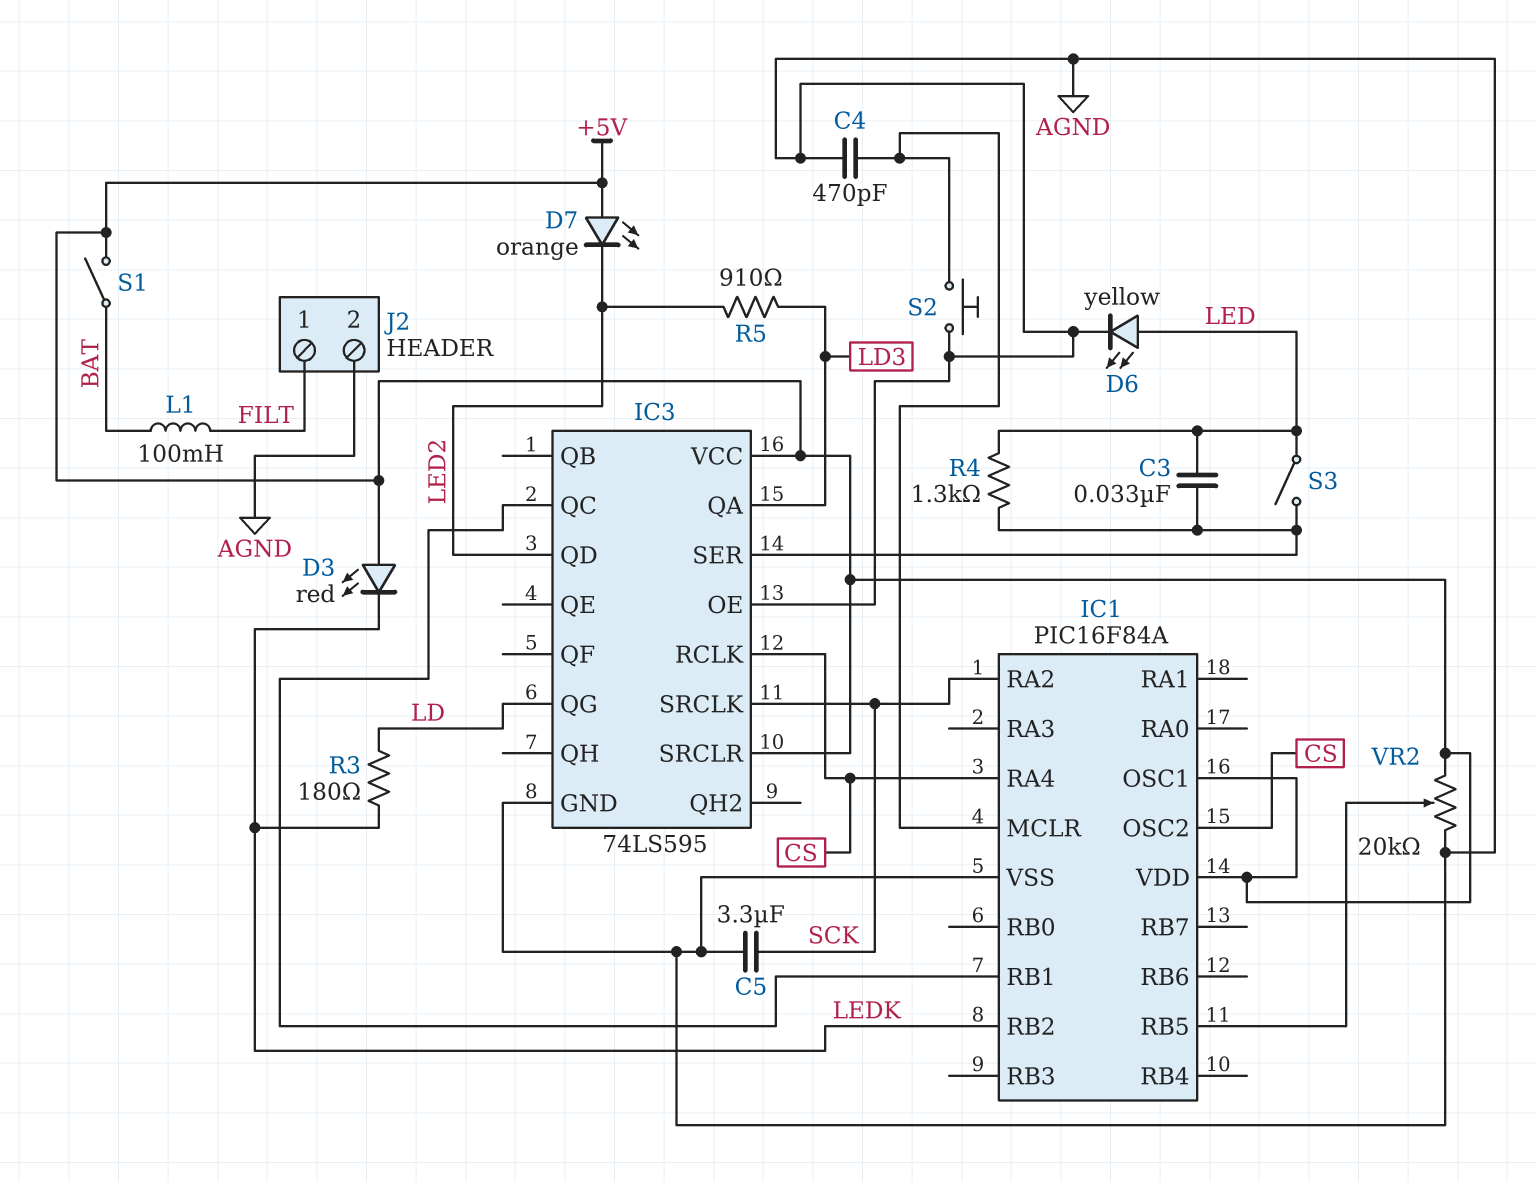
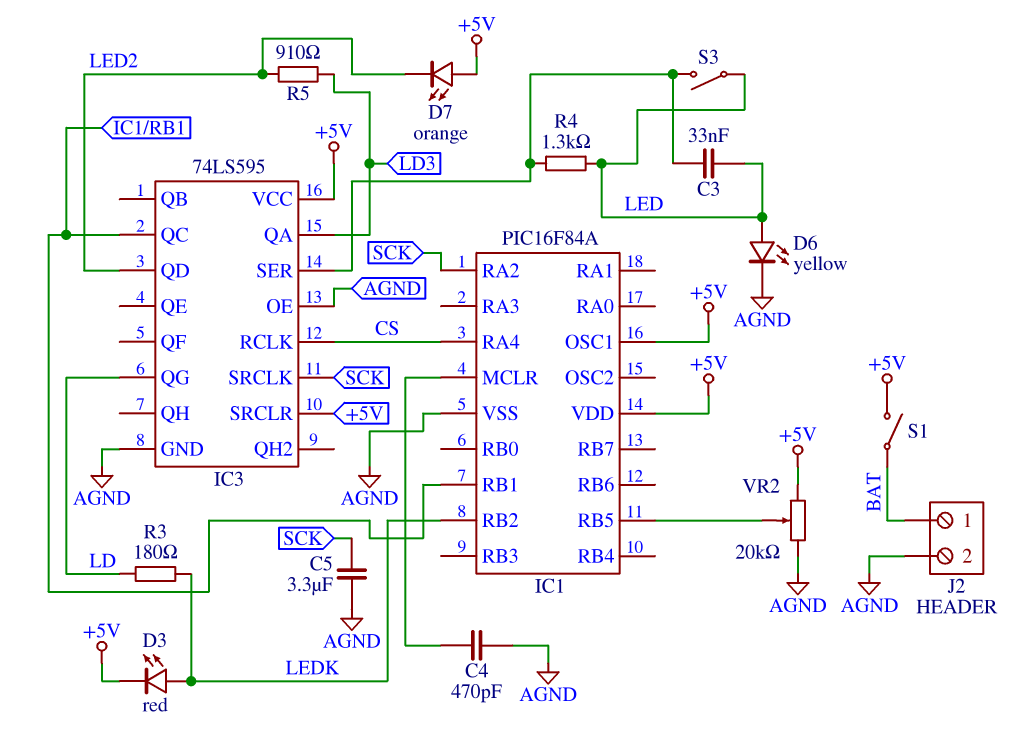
D3: LED red (A +5V, K LEDK) -> LED red (A LEDK, K +5V)
IC1 pin OSC2: CS -> none
J2 pin 1: FILT -> BAT
L1: 100mH (BAT, FILT) -> none
S2: button (AGND, IC1/MCLR) -> none

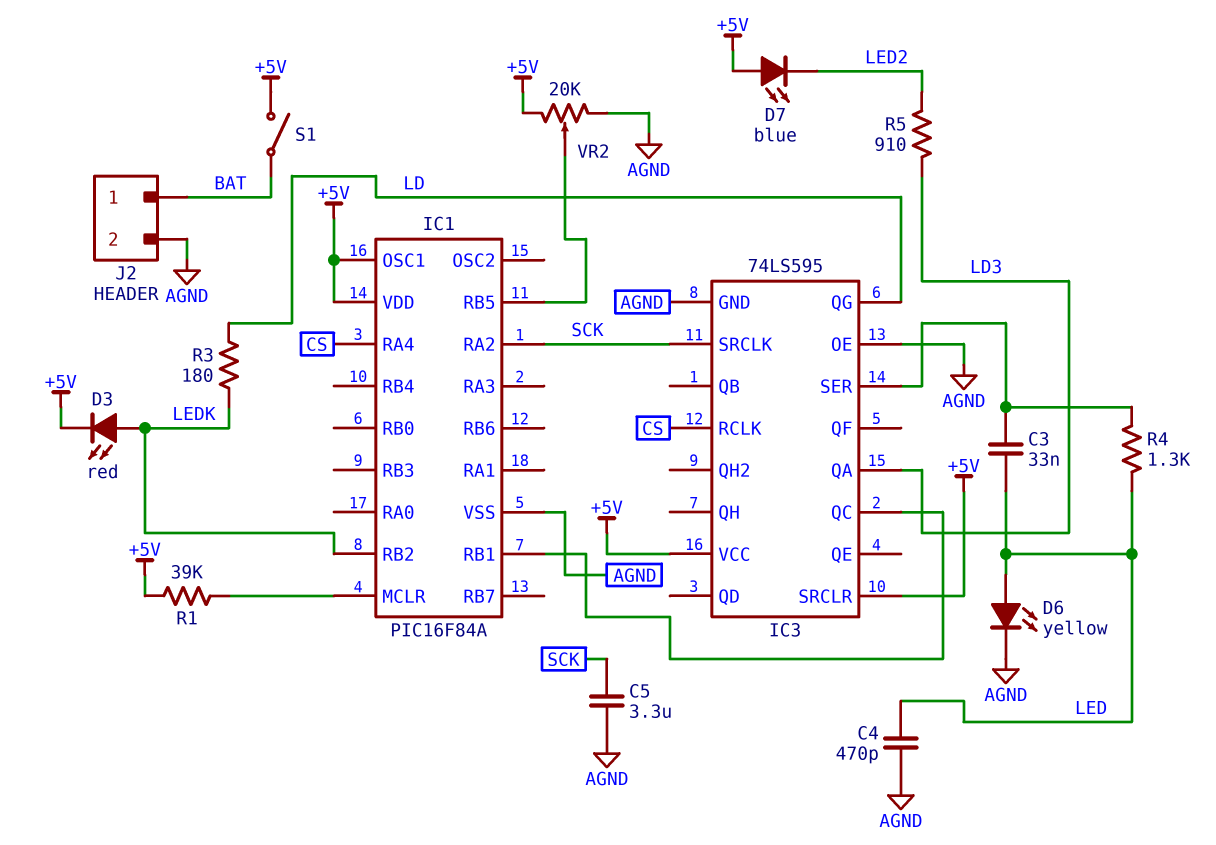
C4: 470pF (AGND, IC1/MCLR) -> 470pF (AGND, LED)
D7: LED orange (A +5V, K LED2) -> LED blue (A +5V, K LED2)
IC3 pin QD: LED2 -> none
R1: none -> 39k (+5V, IC1/MCLR)
S3: switch (IC3/SER, LED) -> none

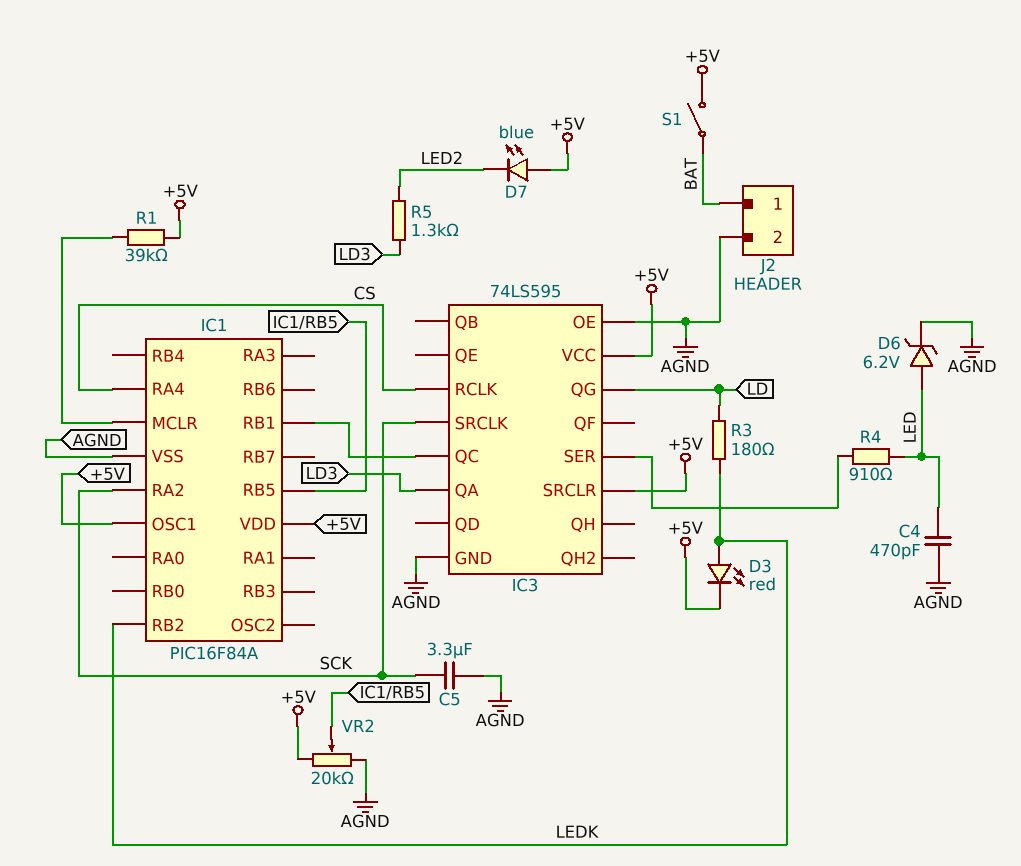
C3: 33nF (IC3/SER, LED) -> none
D6: LED yellow (A LED, K AGND) -> zener 6.2V (A LED, K AGND)
R4: 1.3k (IC3/SER, LED) -> 910 (IC3/SER, LED)
R5: 910 (LD3, LED2) -> 1.3k (LD3, LED2)

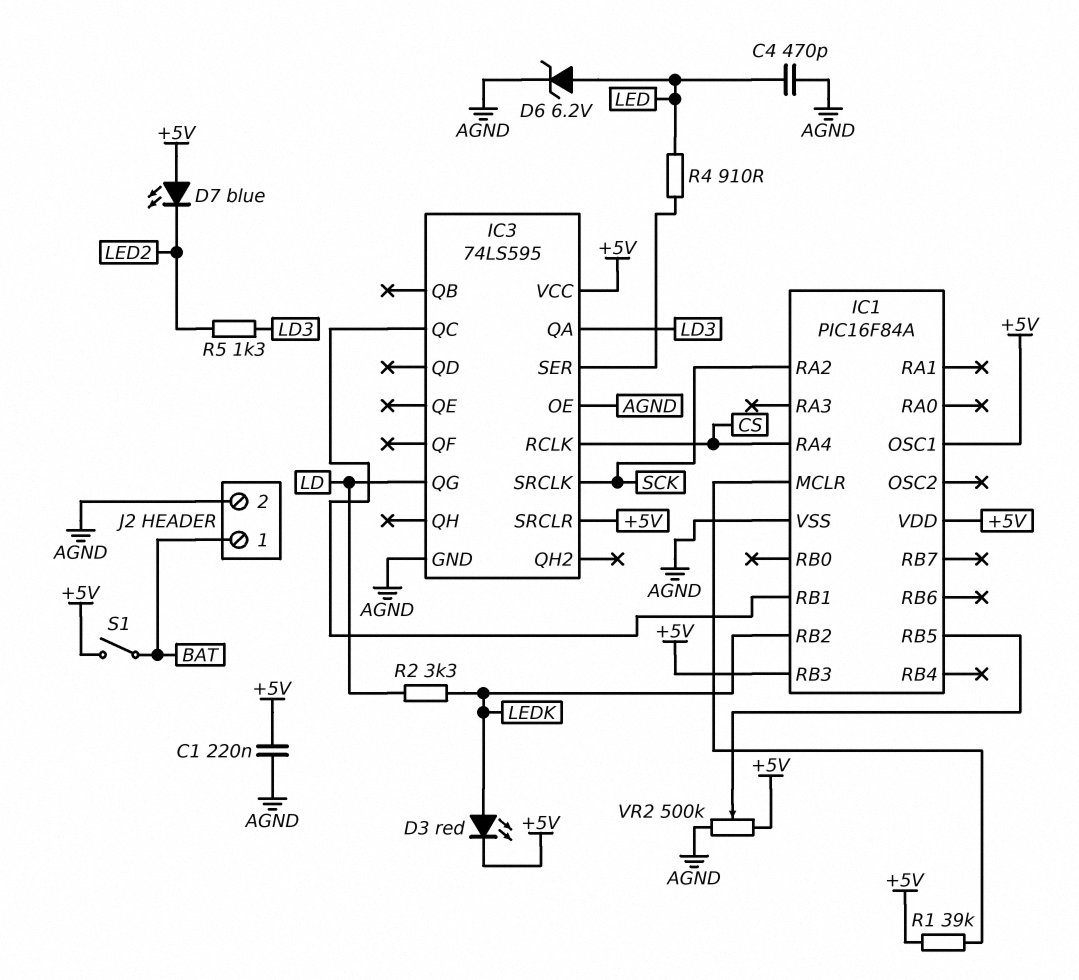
C1: none -> 220nF (+5V, AGND)
C5: 3.3uF (AGND, SCK) -> none
IC1 pin RB3: none -> +5V
R2: none -> 3.3k (LD, LEDK)
R3: 180 (LD, LEDK) -> none
VR2: 20k (+5V, AGND, wiper IC1/RB5) -> 500k (+5V, AGND, wiper IC1/RB5)

